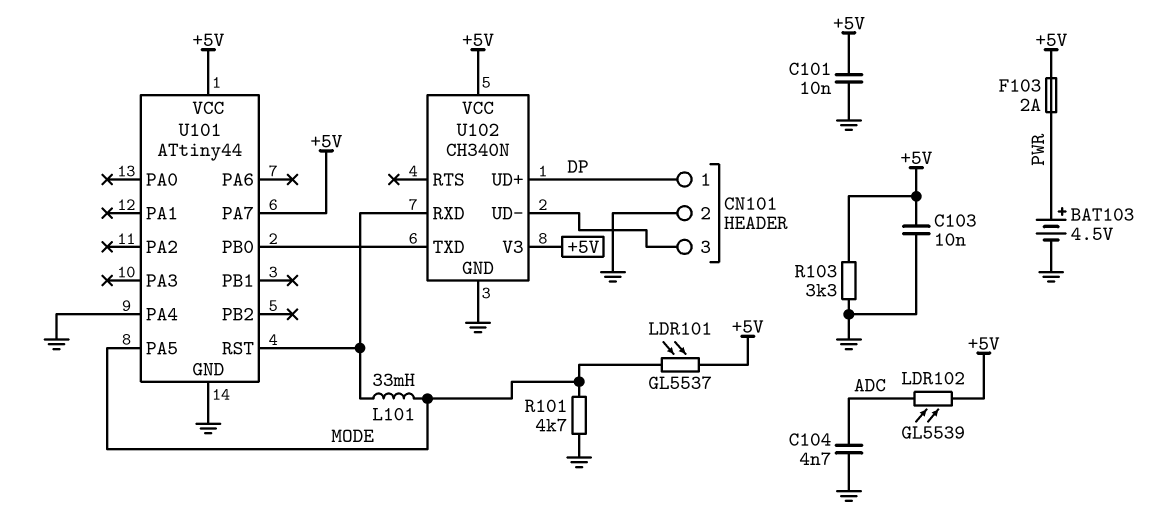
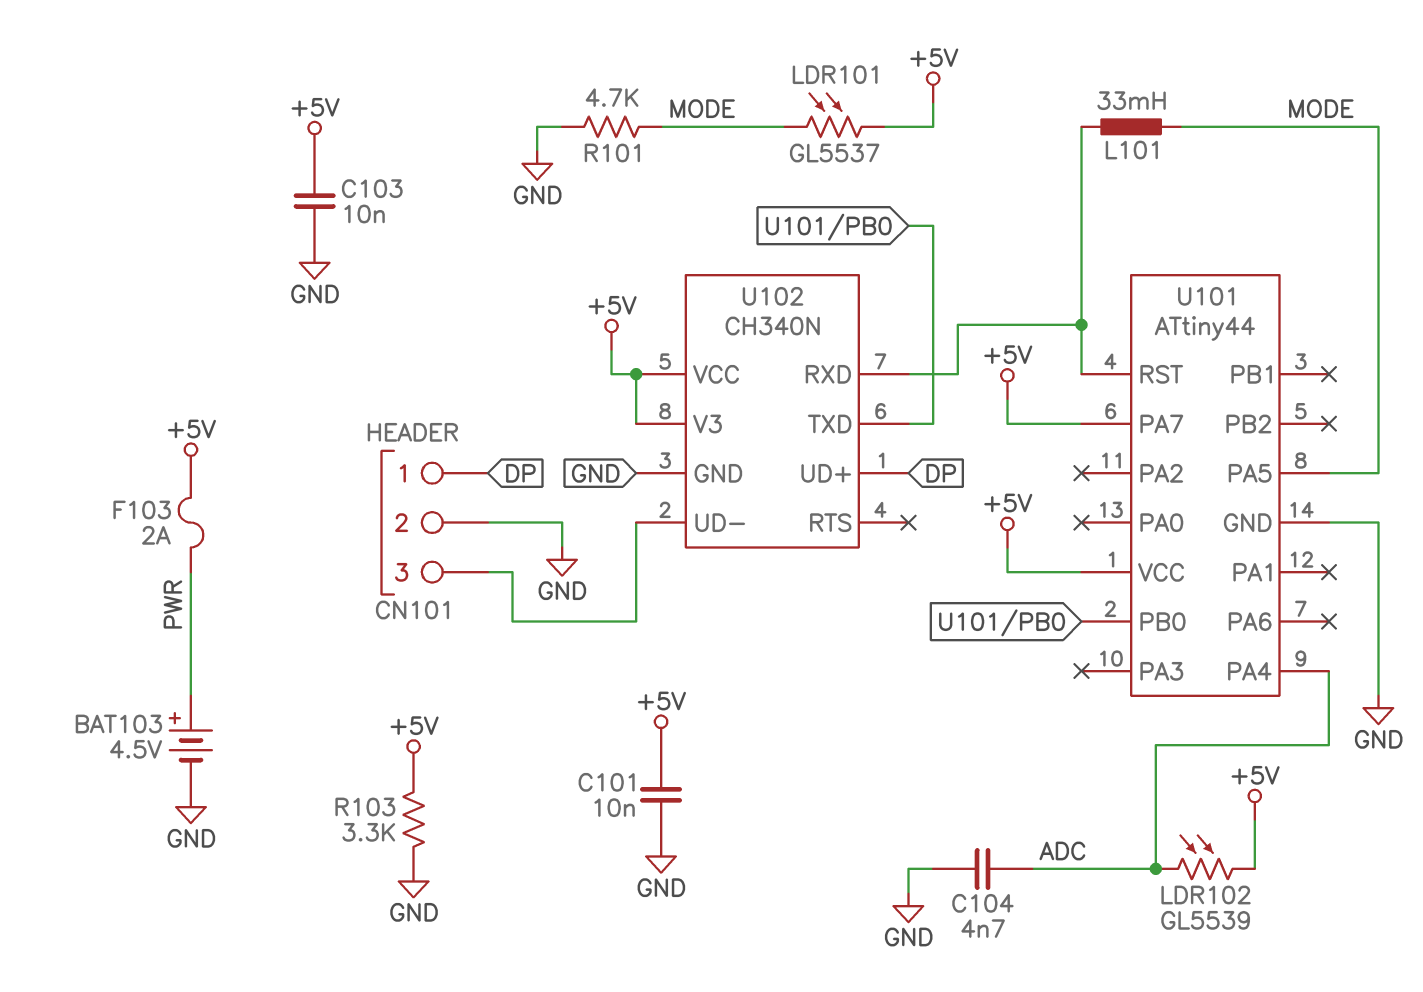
U101 pin PA4: GND -> ADC

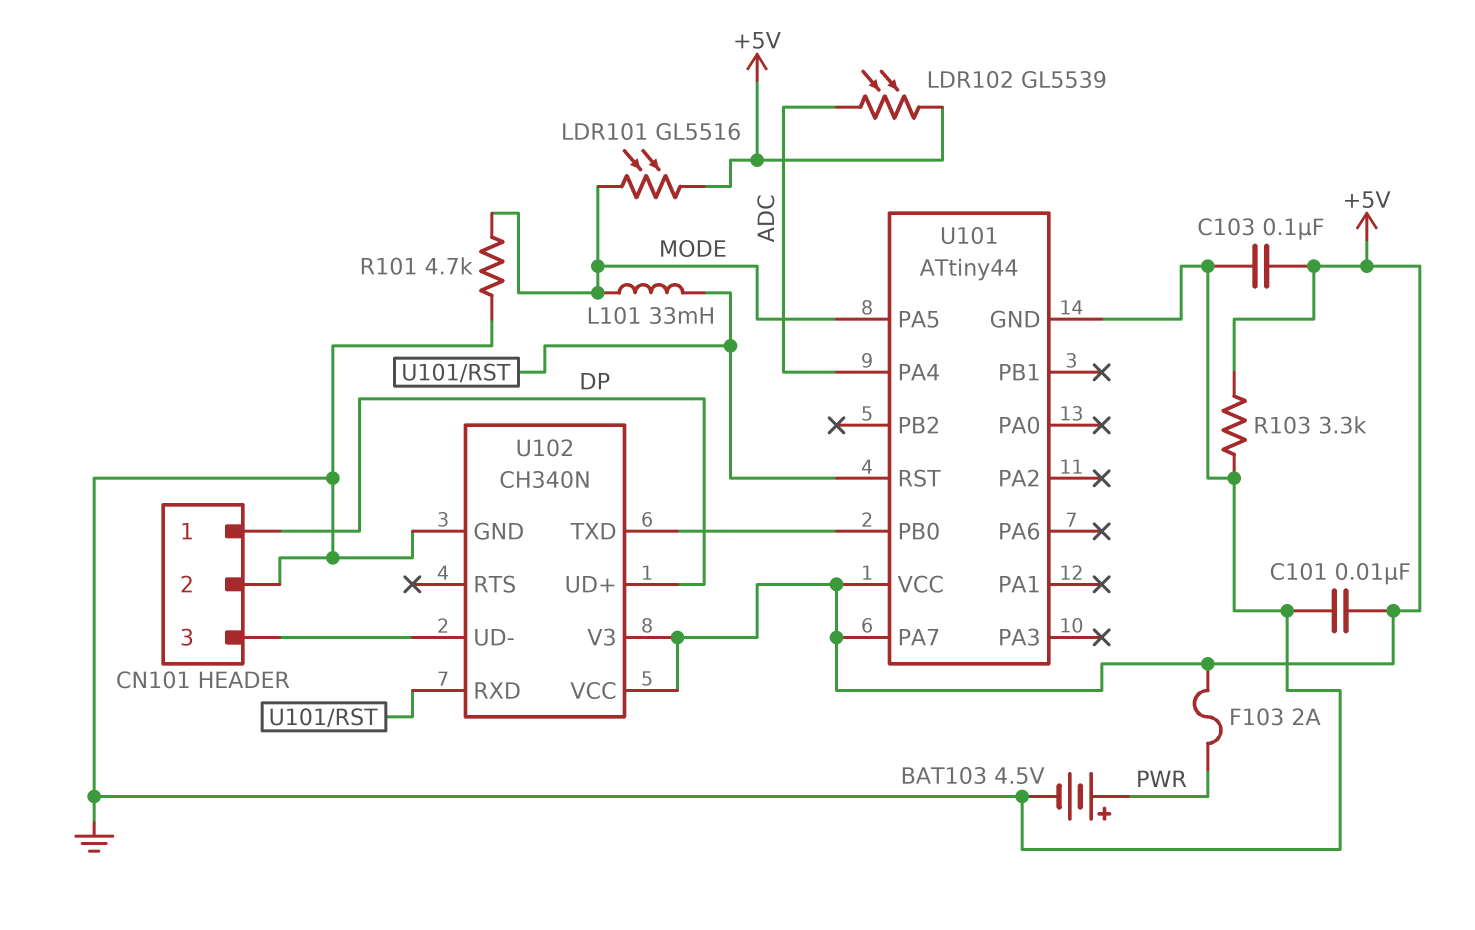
C103: 10nF (+5V, GND) -> 100nF (+5V, GND)
C104: 4.7nF (ADC, GND) -> none
LDR101: GL5537 (+5V, MODE) -> GL5516 (+5V, MODE)

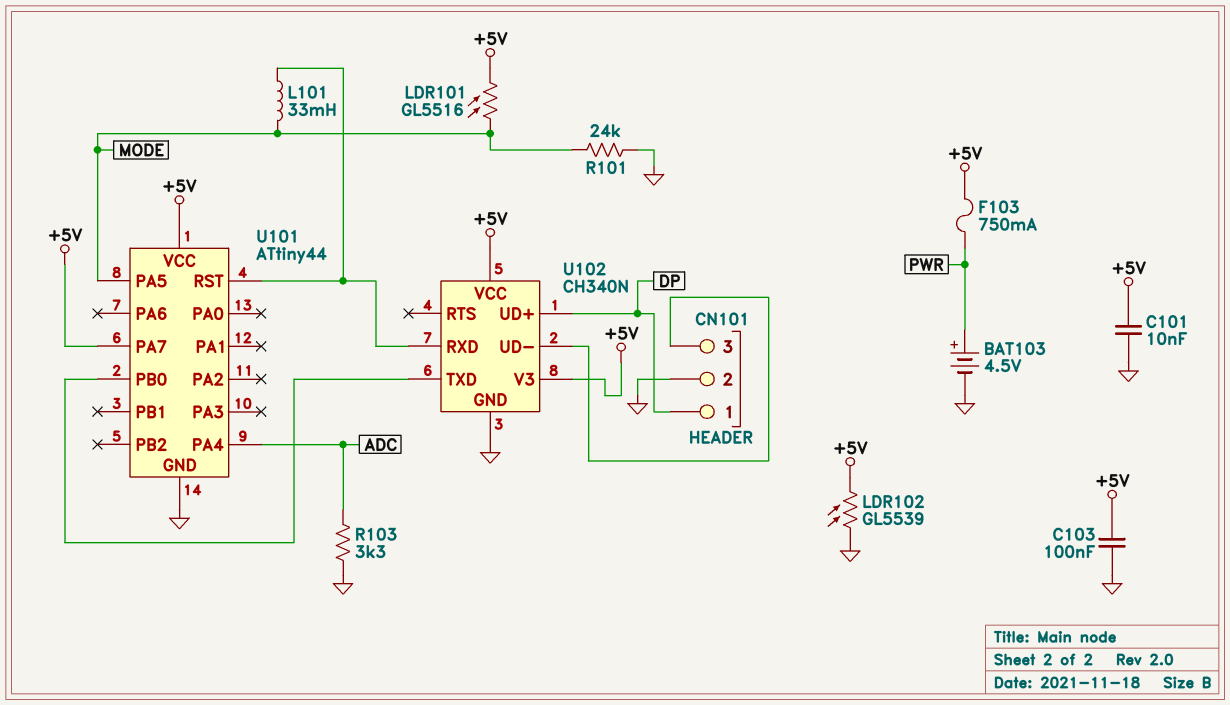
F103: 2A (+5V, PWR) -> 750mA (+5V, PWR)
LDR102: GL5539 (+5V, ADC) -> GL5539 (+5V, GND)
R101: 4.7k (GND, MODE) -> 24k (GND, MODE)
R103: 3.3k (+5V, GND) -> 3.3k (ADC, GND)

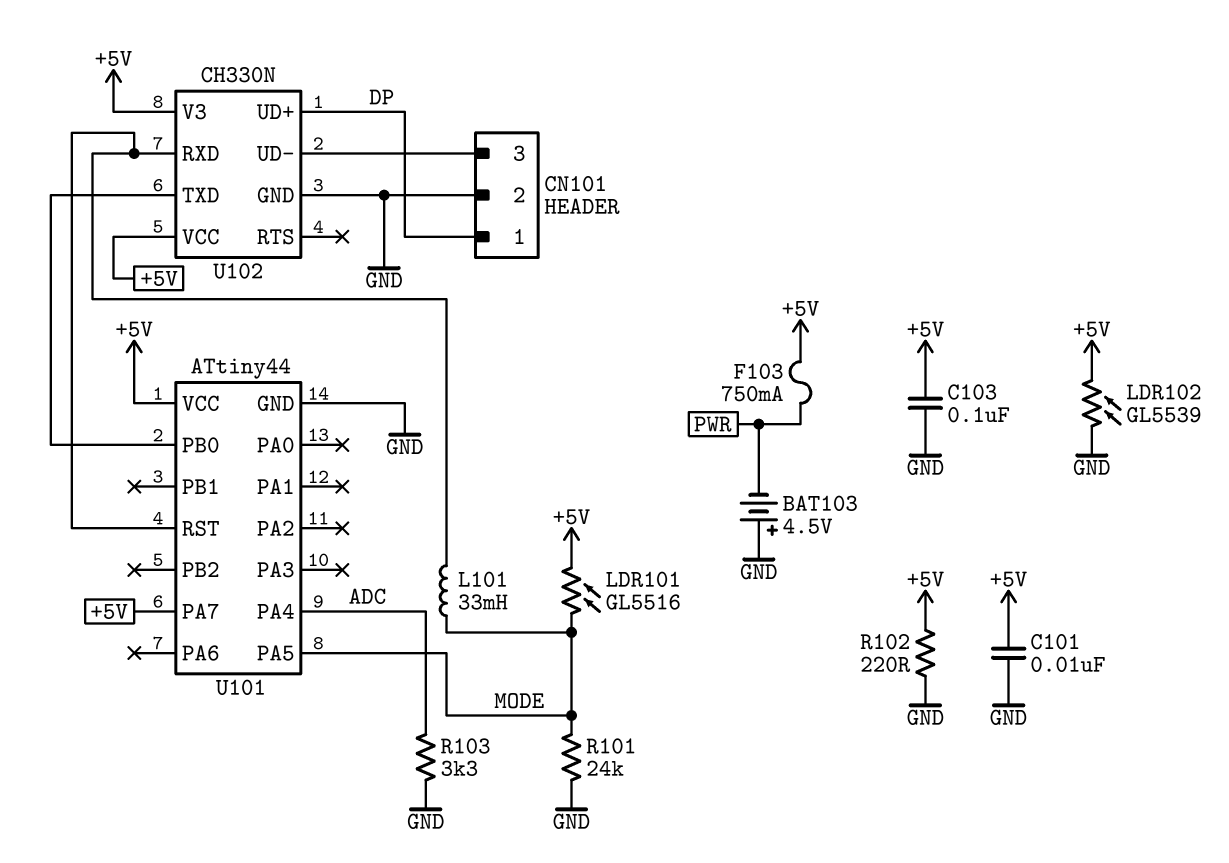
BAT103: 4.5V (plus PWR, minus GND) -> 4.5V (plus GND, minus PWR)
R102: none -> 220 (+5V, GND)
U102: CH340N -> CH330N

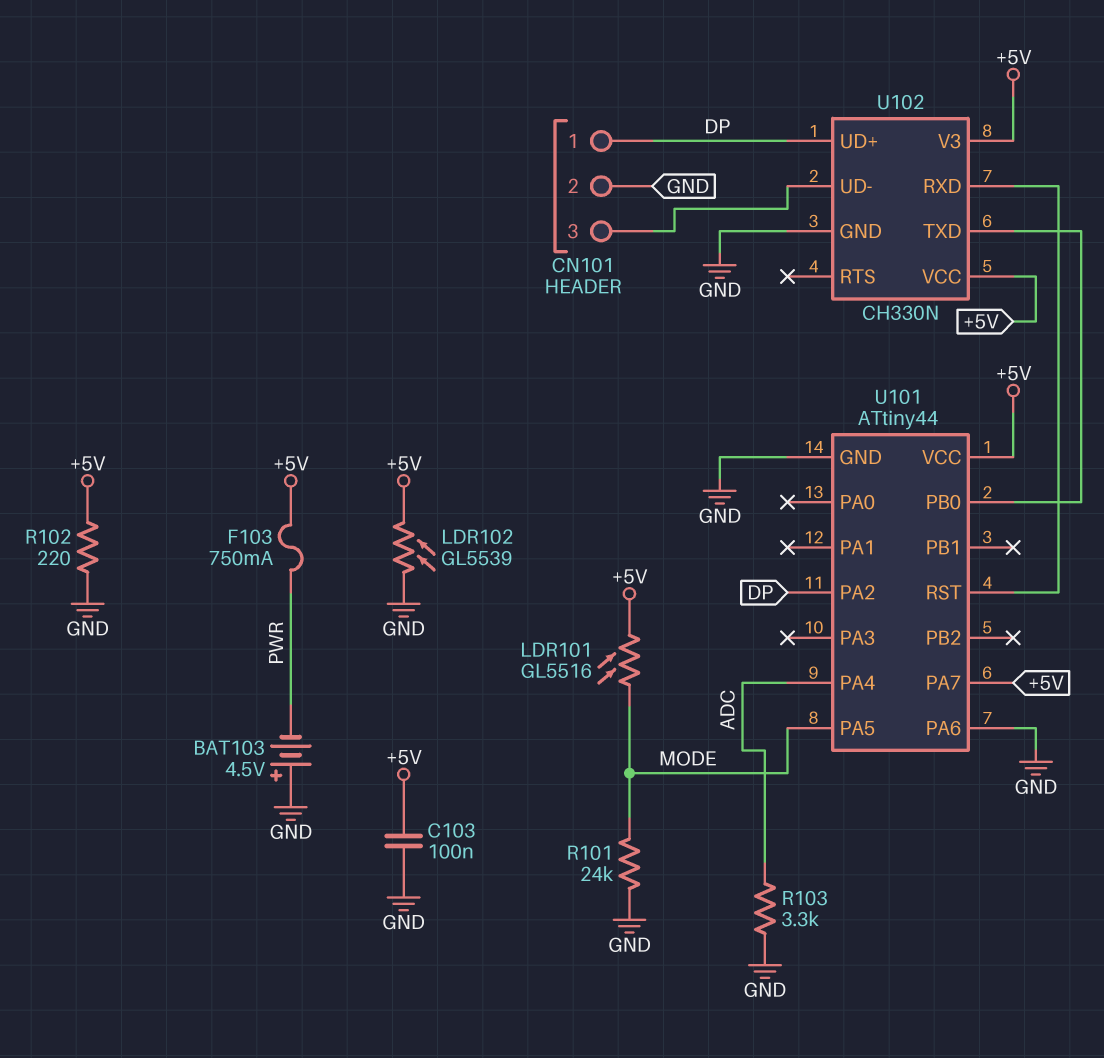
C101: 10nF (+5V, GND) -> none
L101: 33mH (MODE, U101/RST) -> none
U101 pin PA2: none -> DP
U101 pin PA6: none -> GND

